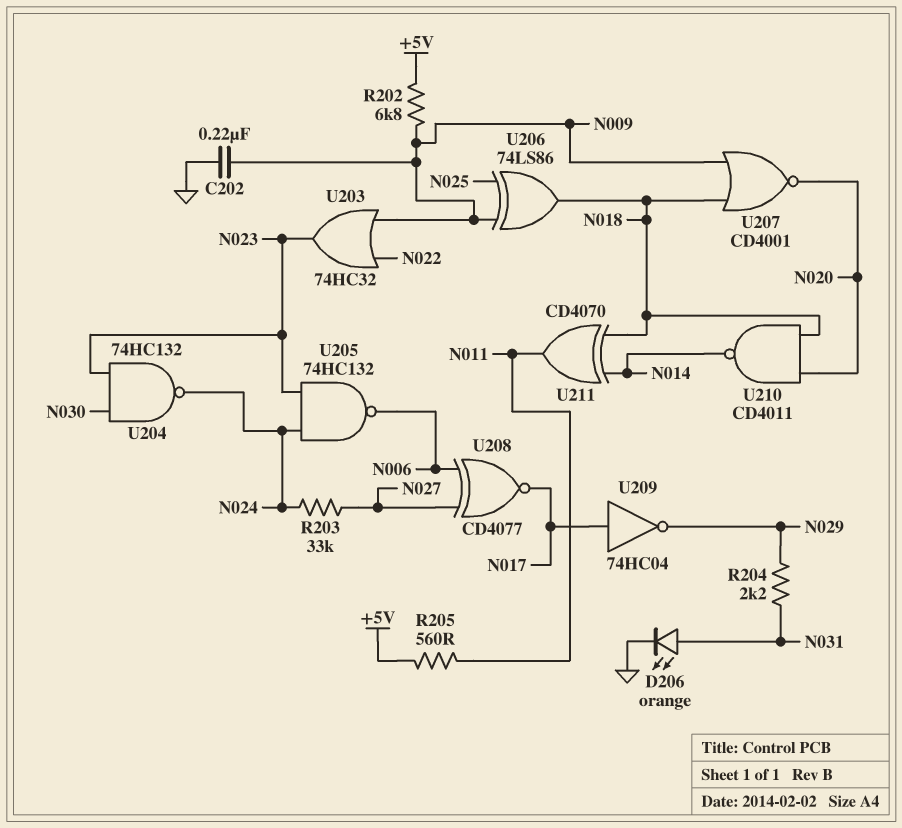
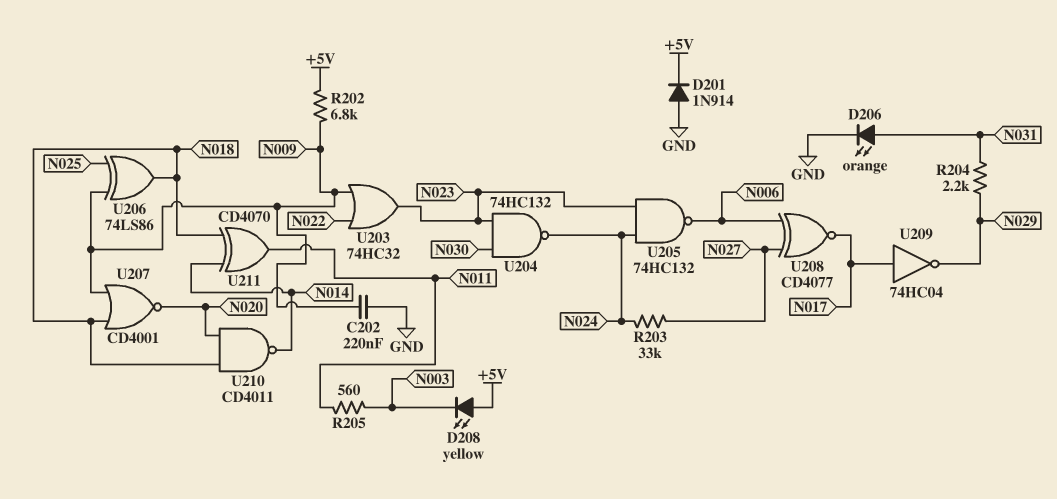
D201: none -> diode 1N914 (A GND, K +5V)
D208: none -> LED yellow (A +5V, K N003)
R205: 560 (+5V, N011) -> 560 (N003, N011)

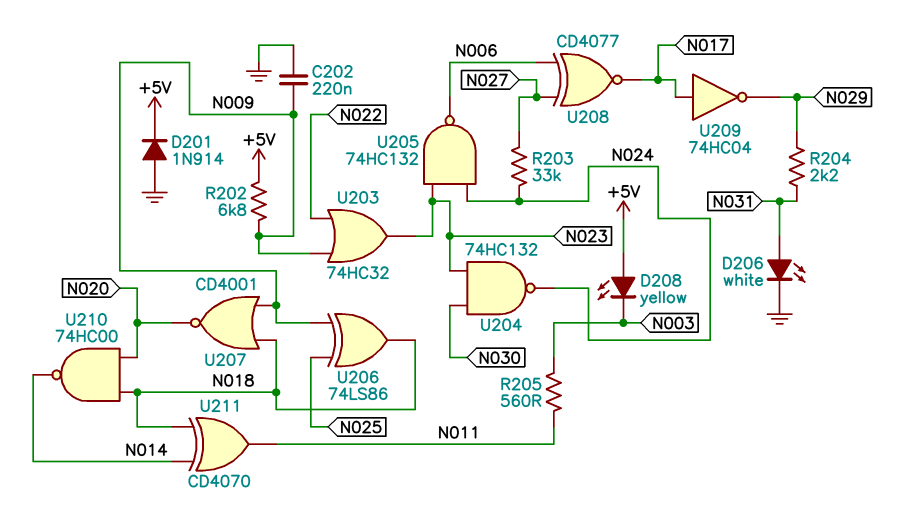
D206: LED orange (A N031, K GND) -> LED white (A N031, K GND)
U210: NAND CD4011 (in N018, in N020, out N014) -> NAND 74HC00 (in N018, in N020, out N014)

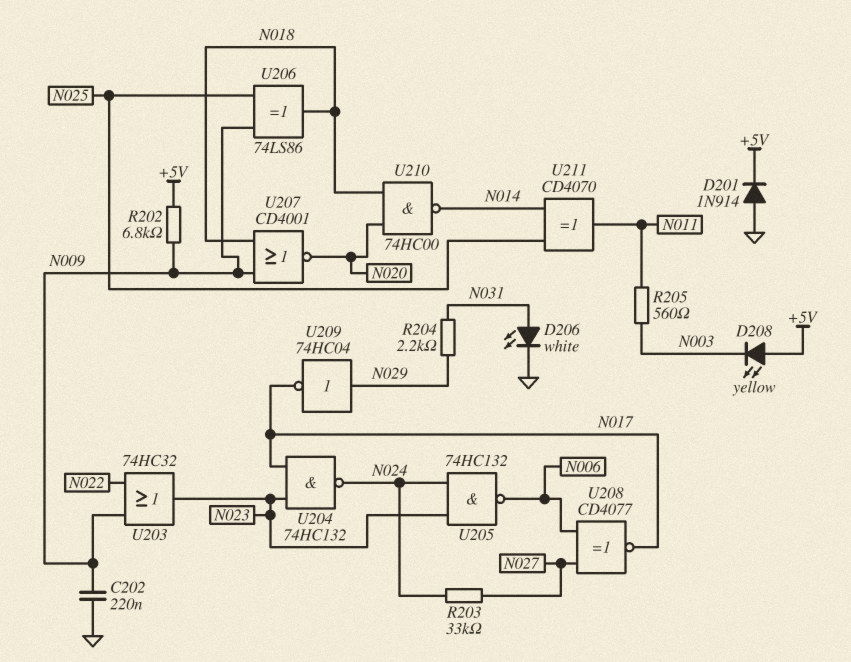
U204: NAND 74HC132 (in N023, in N030, out N024) -> NAND 74HC132 (in N017, in N023, out N024)
U209: NOT 74HC04 (in N017, out N029) -> NOT 74HC04 (in N029, out N017)
U211: XOR CD4070 (in N014, in N018, out N011) -> XOR CD4070 (in N014, in N025, out N011)

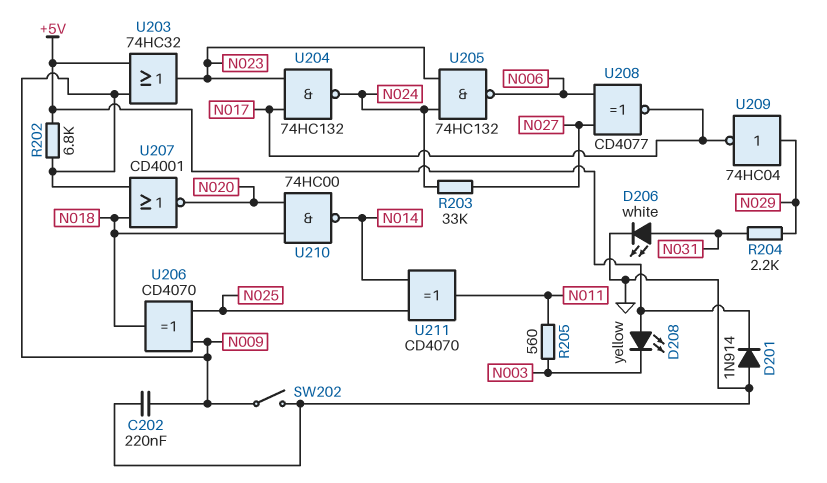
SW202: none -> switch (GND, N009)
U203: OR 74HC32 (in N009, in N022, out N023) -> OR 74HC32 (in +5V, in N009, out N023)
U206: XOR 74LS86 (in N009, in N025, out N018) -> XOR CD4070 (in N009, in N025, out N018)

